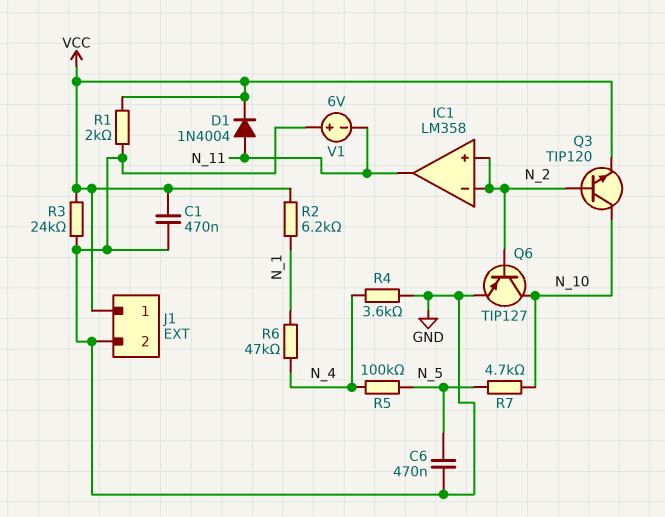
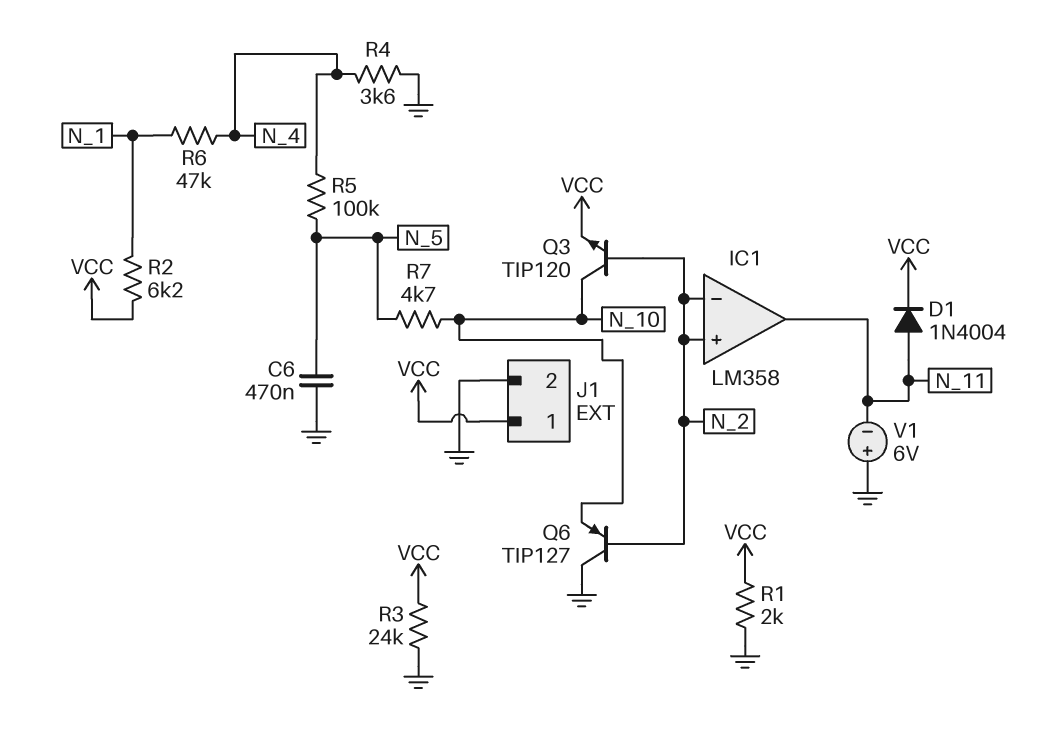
C1: 470nF (GND, VCC) -> none
Q6: PNP TIP127 (B N_2, C N_10, E GND) -> PNP TIP127 (B N_2, C GND, E N_10)

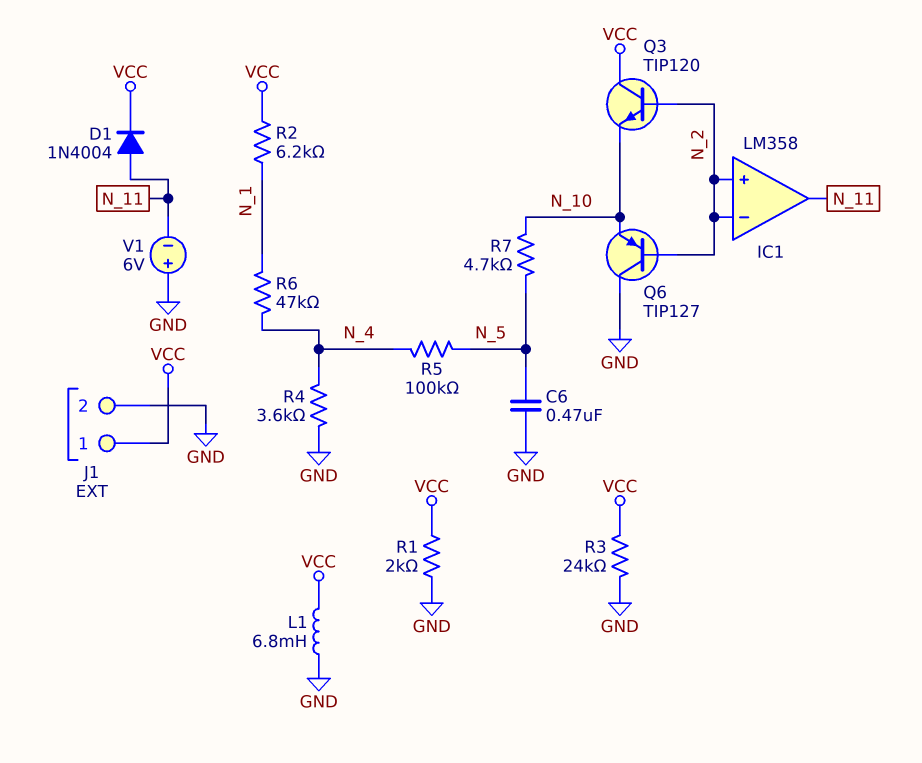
L1: none -> 6.8mH (GND, VCC)
Q3: NPN TIP120 (B N_2, C N_10, E VCC) -> NPN TIP120 (B N_2, C VCC, E N_10)

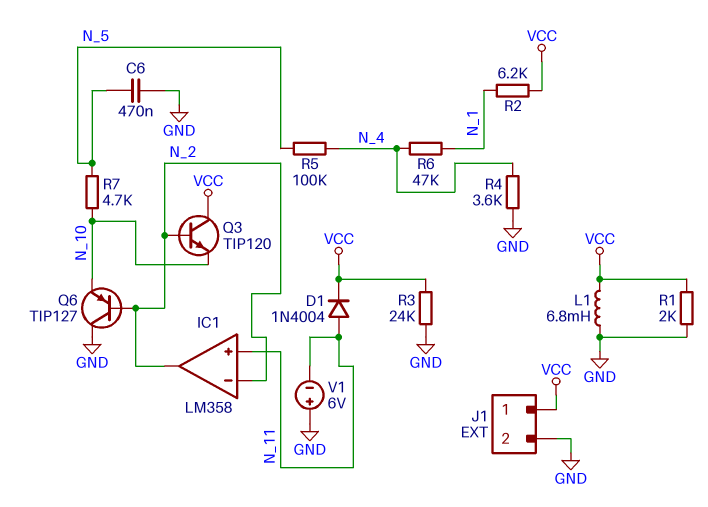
IC1 pin in+: N_2 -> N_11
IC1 pin out: N_11 -> N_2

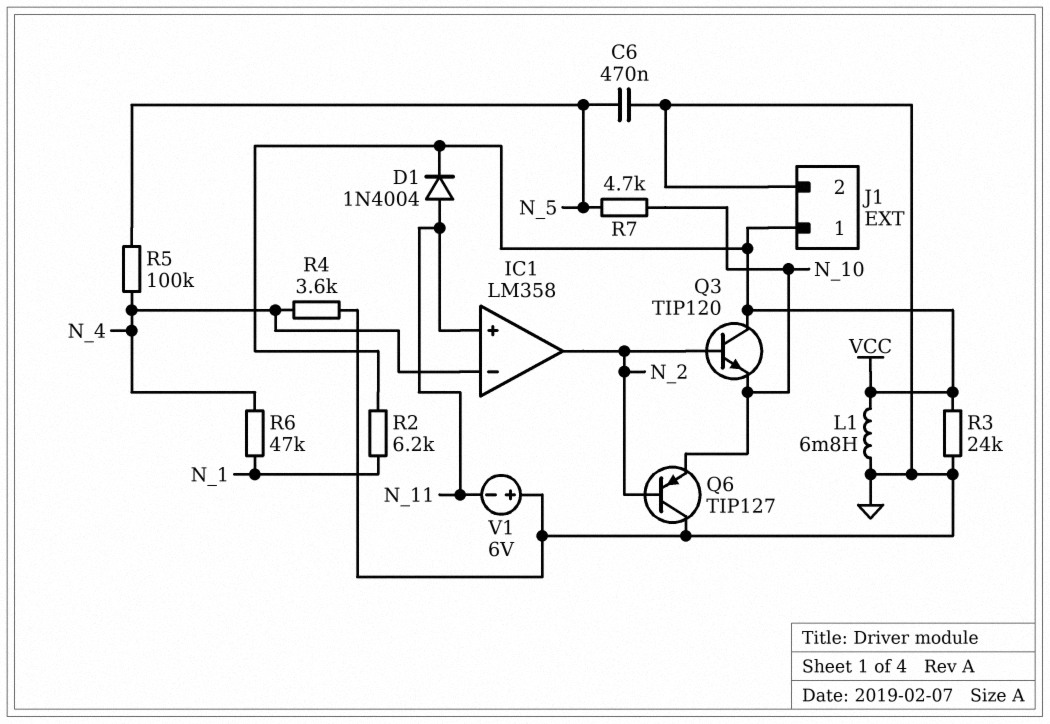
IC1 pin in-: N_2 -> N_4
R1: 2k (GND, VCC) -> none

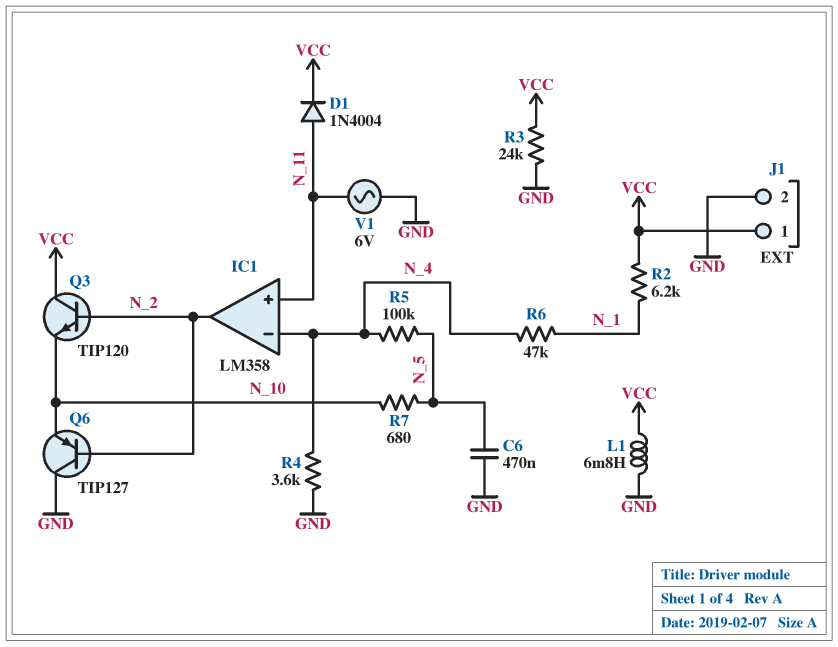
R7: 4.7k (N_5, N_10) -> 680 (N_5, N_10)
V1: 6V (plus GND, minus N_11) -> AC 6V (GND, N_11)

